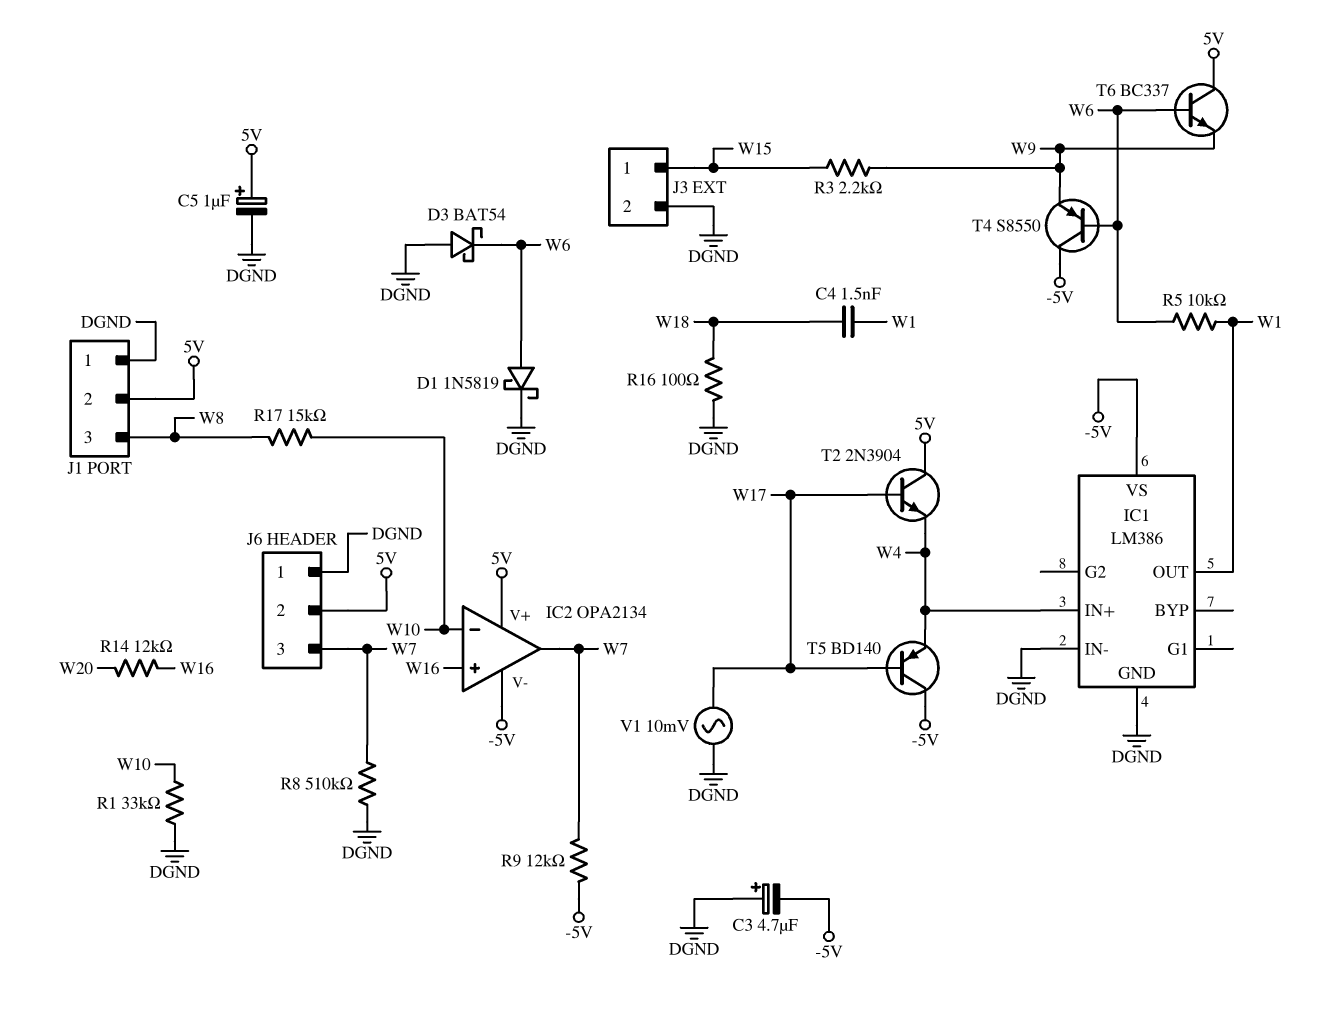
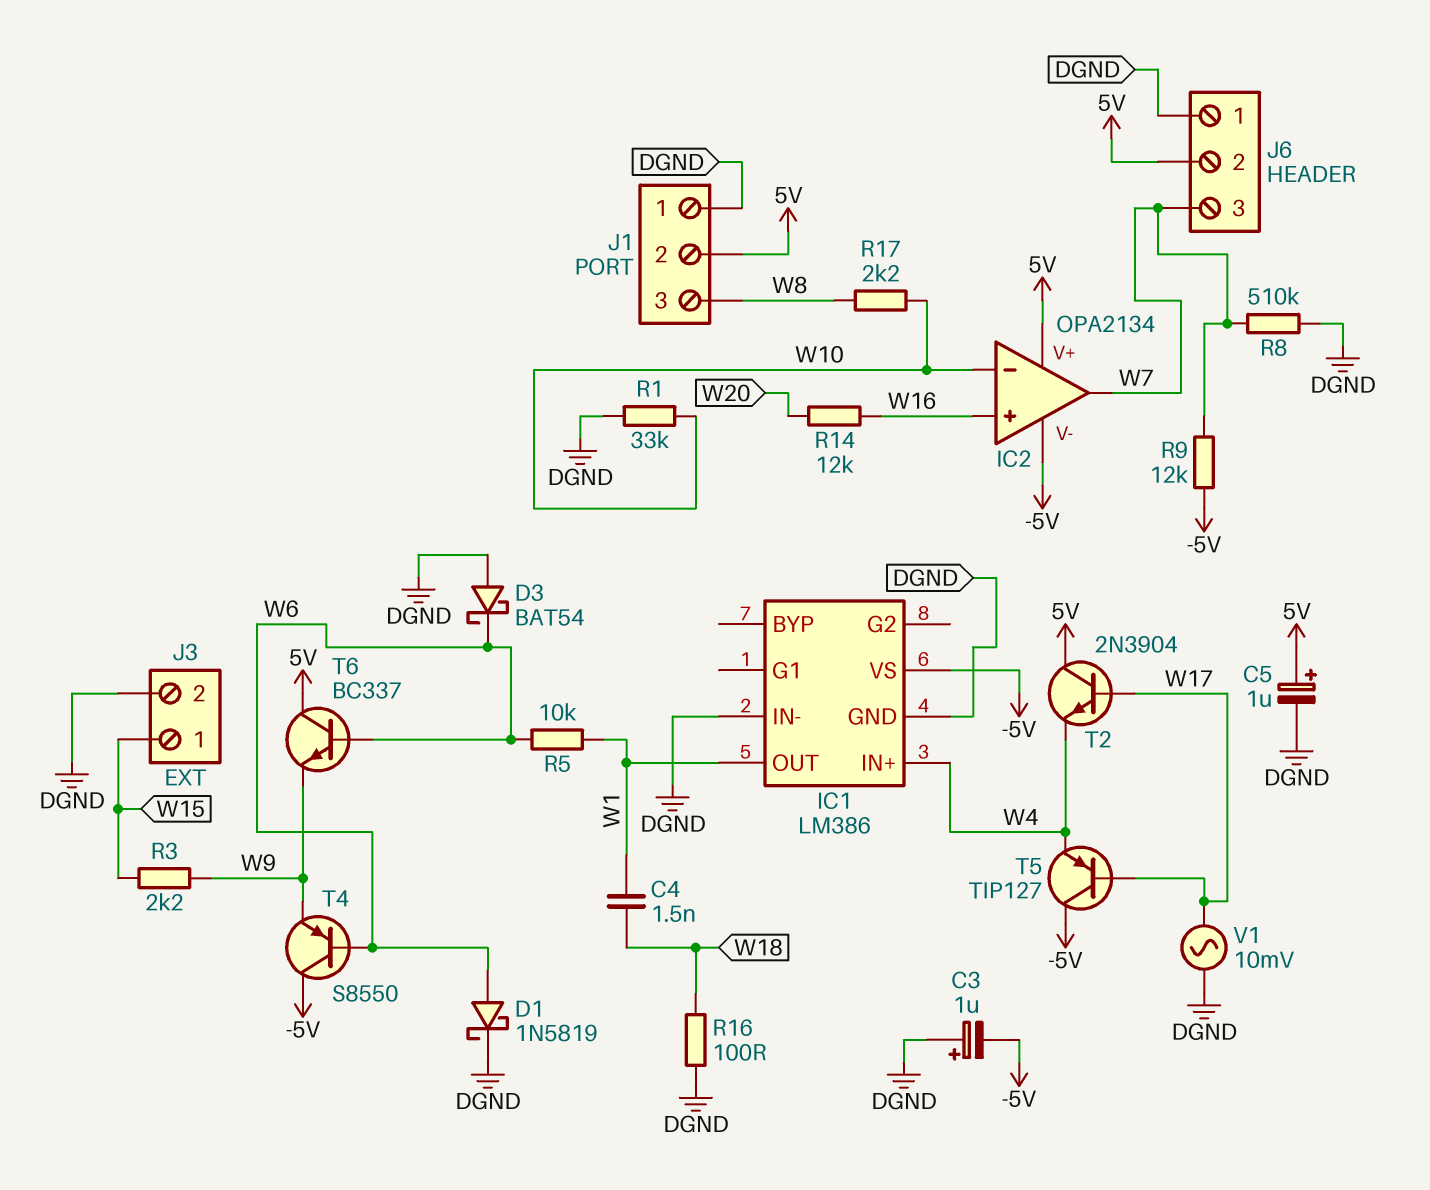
C3: 4.7uF (plus DGND, minus -5V) -> 1uF (plus DGND, minus -5V)
R17: 15k (W8, W10) -> 2.2k (W8, W10)
T5: PNP BD140 (B W17, C -5V, E W4) -> PNP TIP127 (B W17, C -5V, E W4)

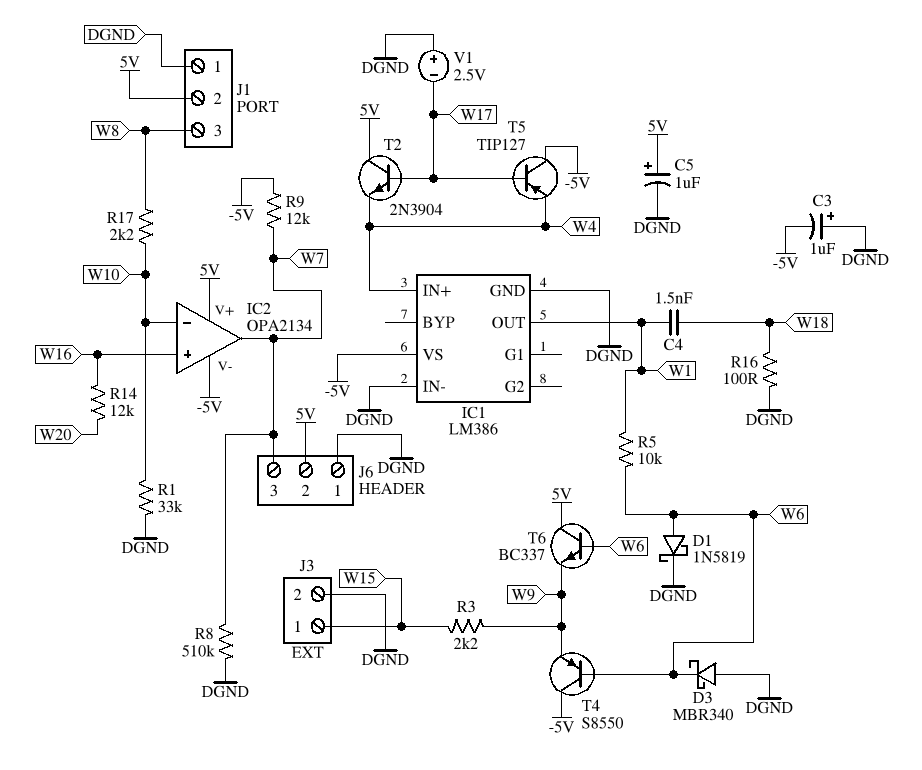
D3: schottky BAT54 (A DGND, K W6) -> schottky MBR340 (A DGND, K W6)
V1: AC 10mV (DGND, W17) -> 2.5V (plus DGND, minus W17)

